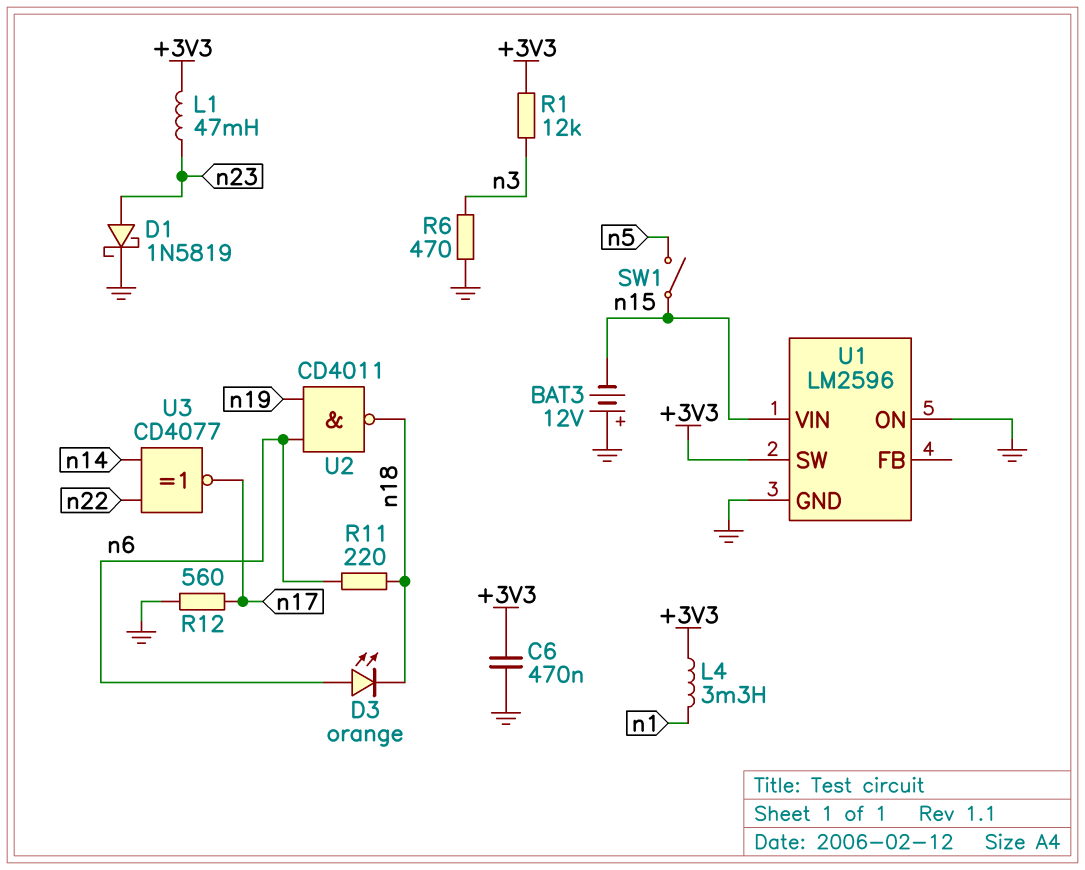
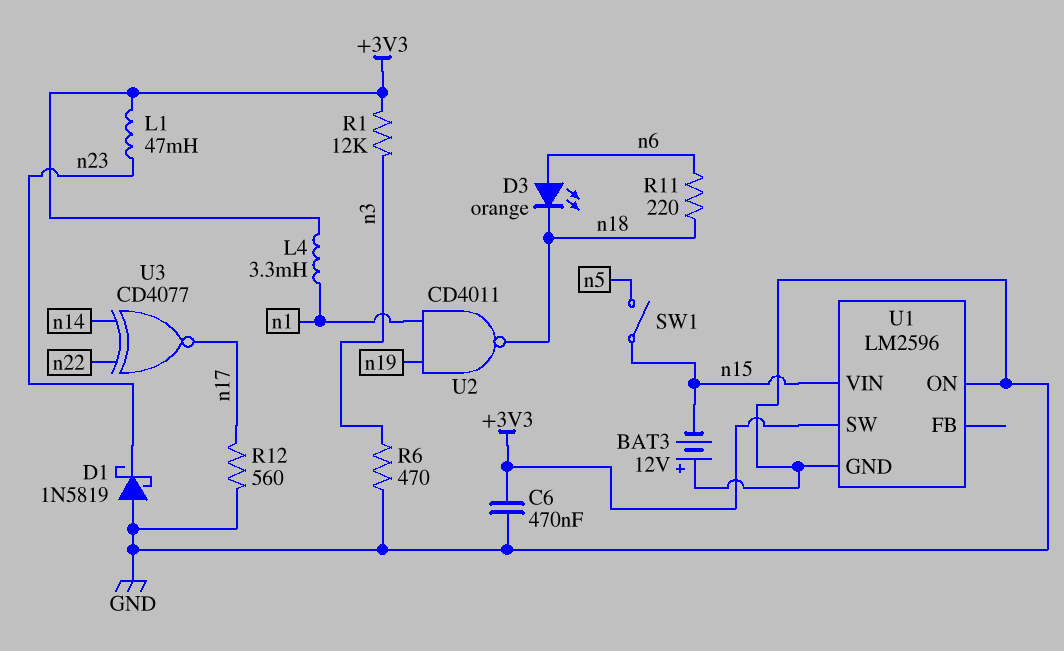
D1: schottky 1N5819 (A n23, K GND) -> schottky 1N5819 (A GND, K n23)
U2: NAND CD4011 (in n6, in n19, out n18) -> NAND CD4011 (in n1, in n19, out n18)

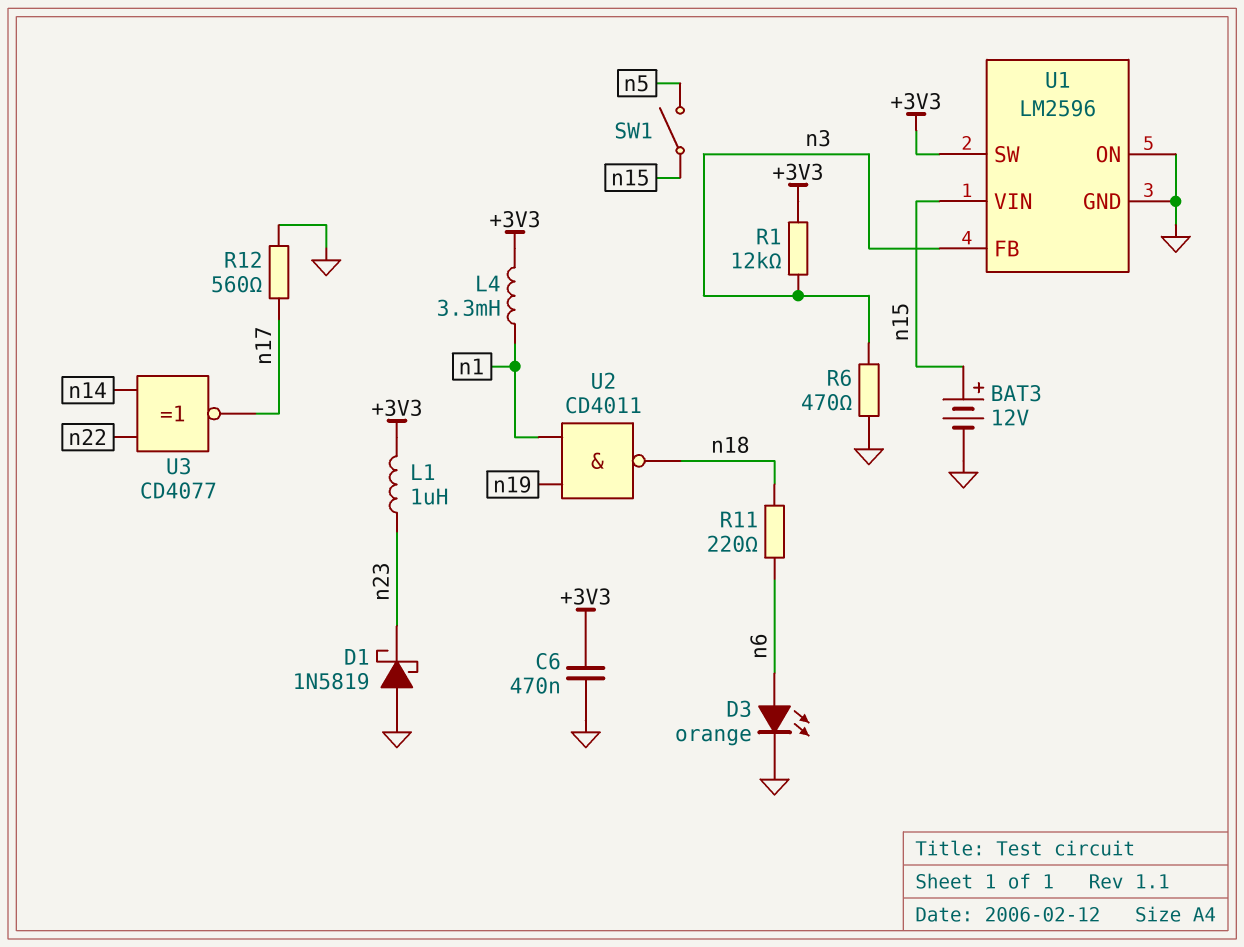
BAT3: 12V (plus GND, minus n15) -> 12V (plus n15, minus GND)
D3: LED orange (A n6, K n18) -> LED orange (A n6, K GND)
L1: 47mH (+3V3, n23) -> 1uH (+3V3, n23)
U1 pin FB: none -> n3

